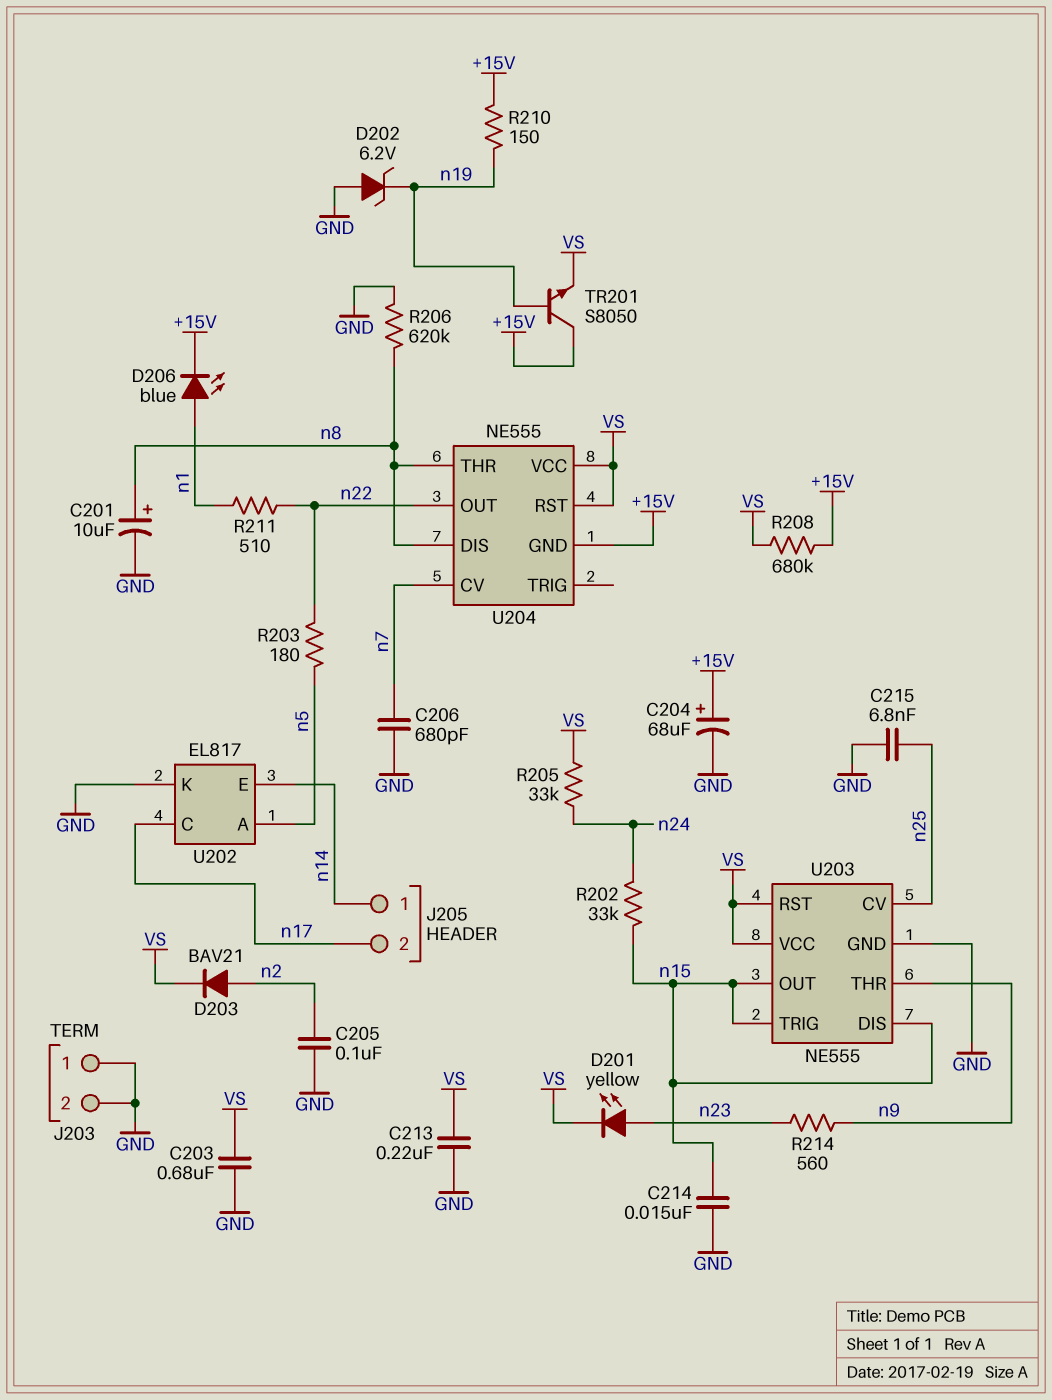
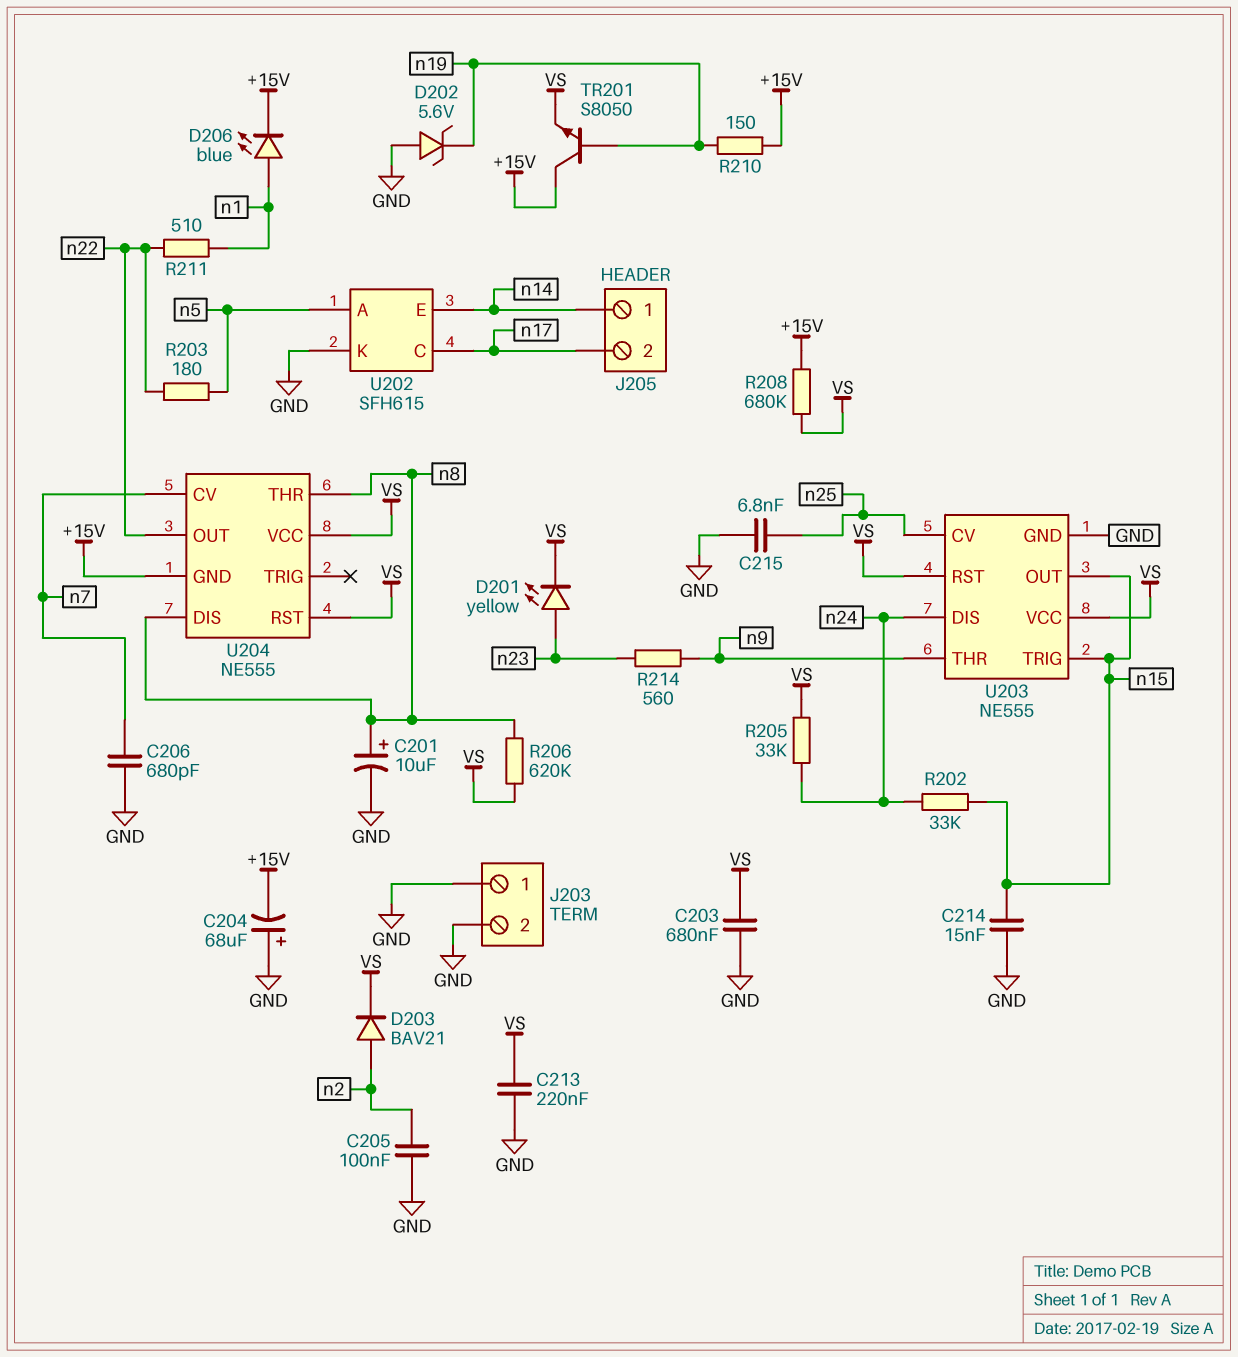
C204: 68uF (plus +15V, minus GND) -> 68uF (plus GND, minus +15V)
D202: zener 6.2V (A GND, K n19) -> zener 5.6V (A GND, K n19)
R206: 620k (GND, n8) -> 620k (VS, n8)
U202: EL817 -> SFH615
U203 pin DIS: n15 -> n24

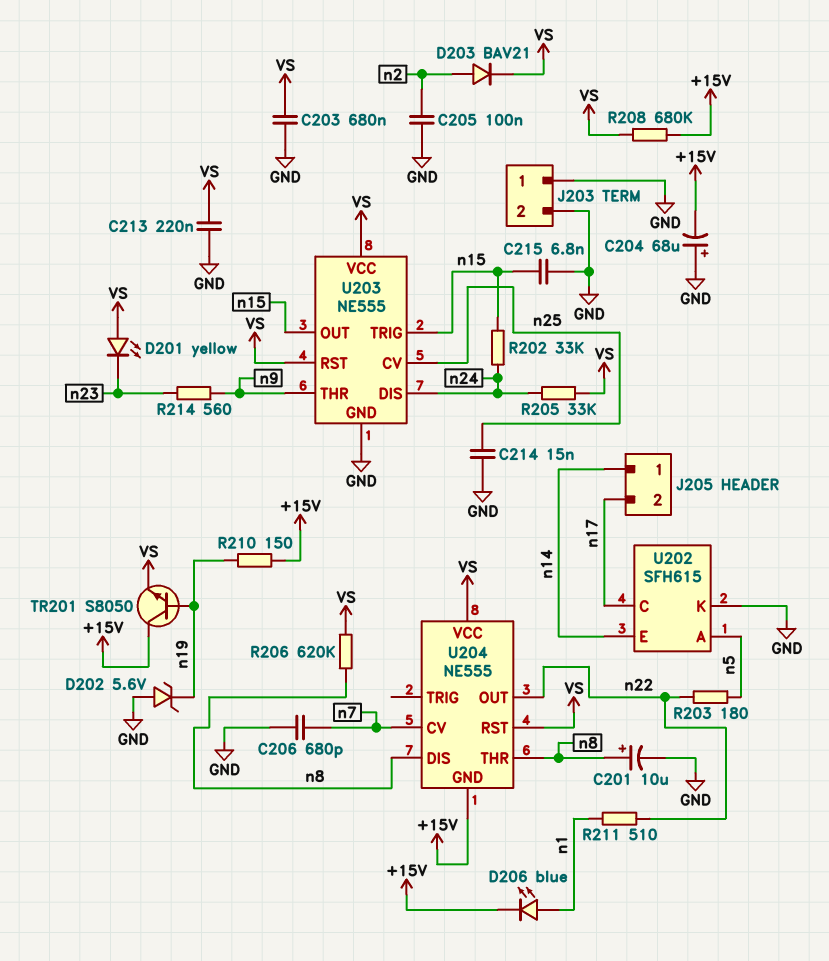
C214: 15nF (GND, n15) -> 15nF (GND, n25)
C215: 6.8nF (GND, n25) -> 6.8nF (GND, n15)
D201: LED yellow (A n23, K VS) -> LED yellow (A VS, K n23)

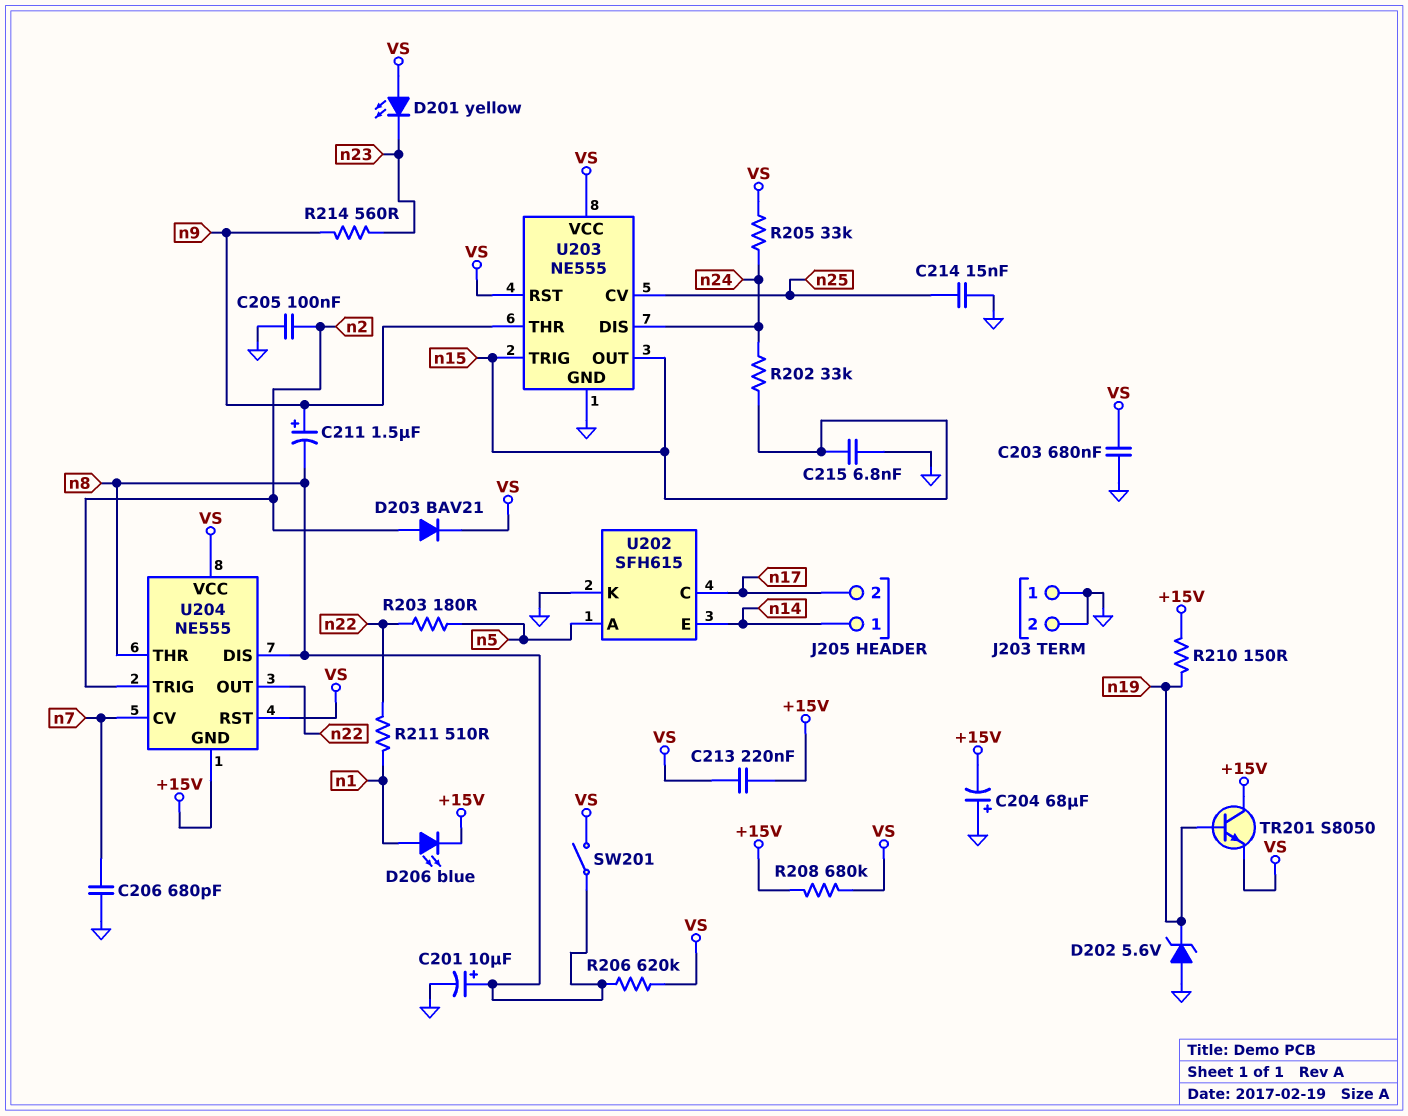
C211: none -> 1.5uF (plus n9, minus n8)
C213: 220nF (GND, VS) -> 220nF (+15V, VS)
SW201: none -> switch (VS, n8)
U204 pin TRIG: none -> n2

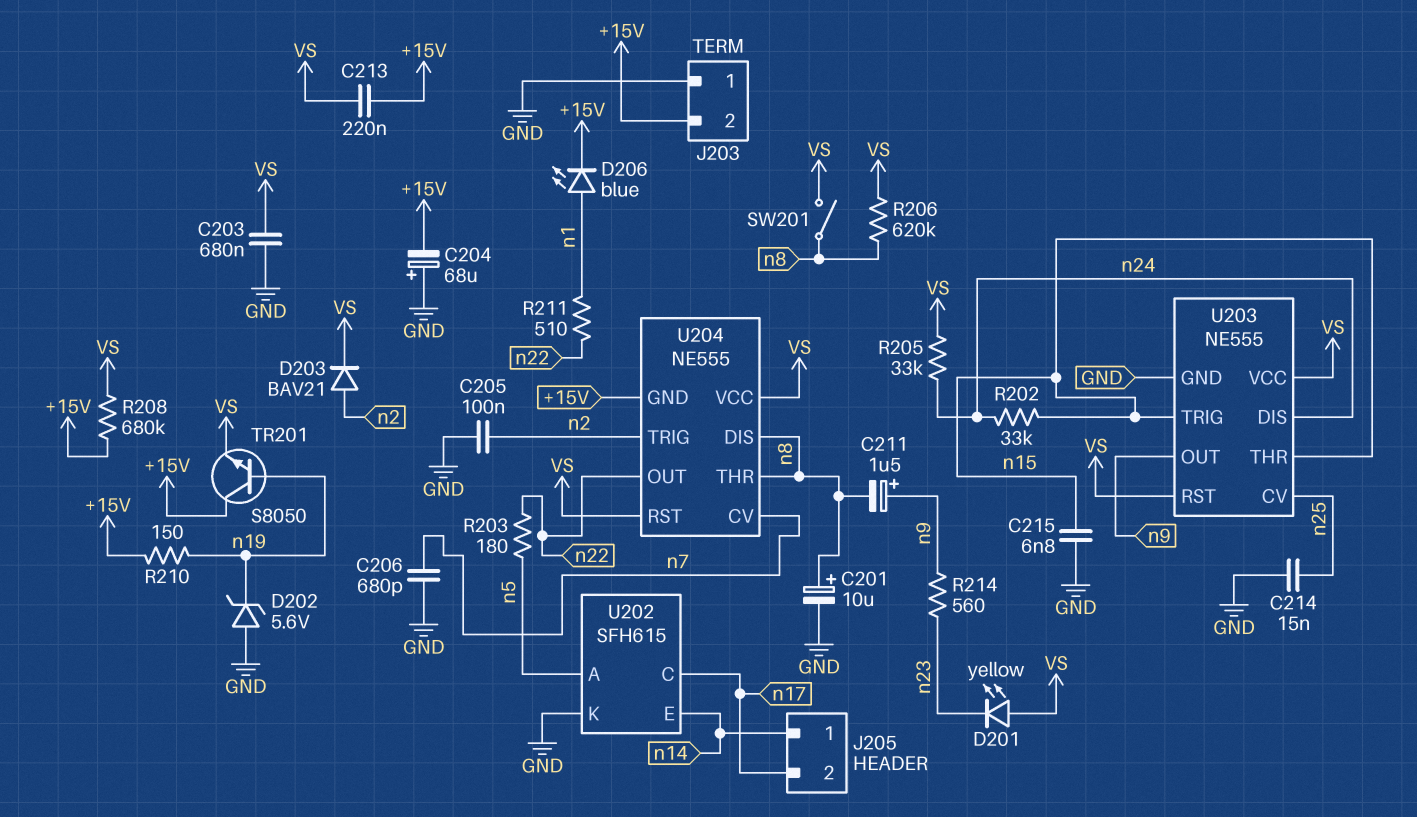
J203 pin 2: GND -> +15V
U203 pin OUT: n15 -> n9
U203 pin THR: n9 -> n15

